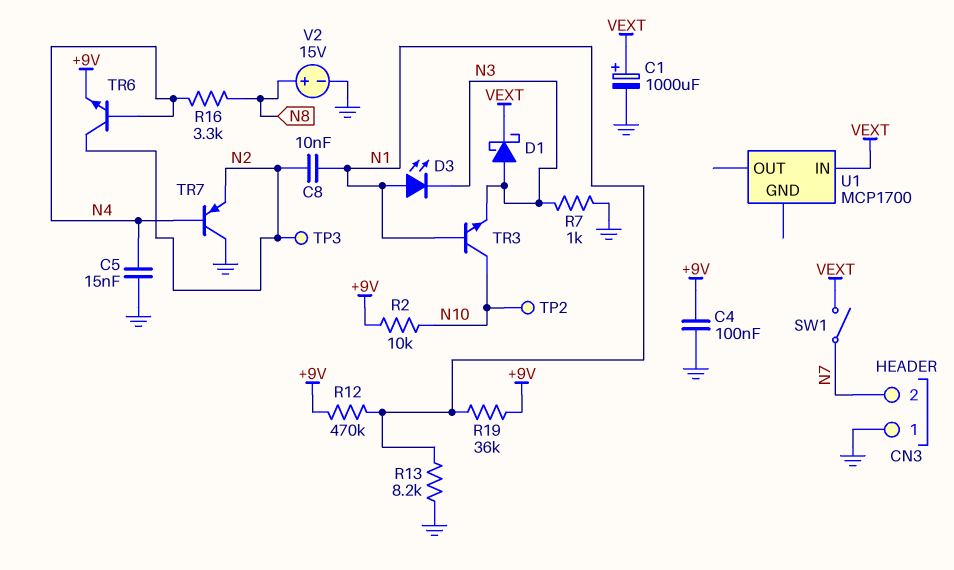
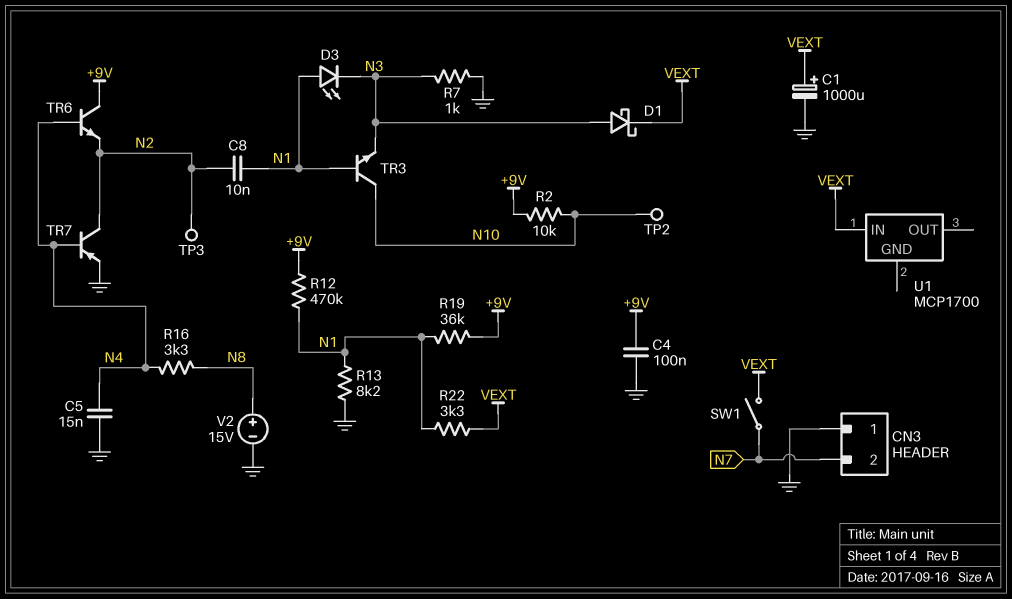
R22: none -> 3.3k (N1, VEXT)
TR6: NPN (B N4, C N2, E +9V) -> NPN (B N4, C +9V, E N2)
TR7: PNP (B N4, C GND, E N2) -> PNP (B N4, C N2, E GND)

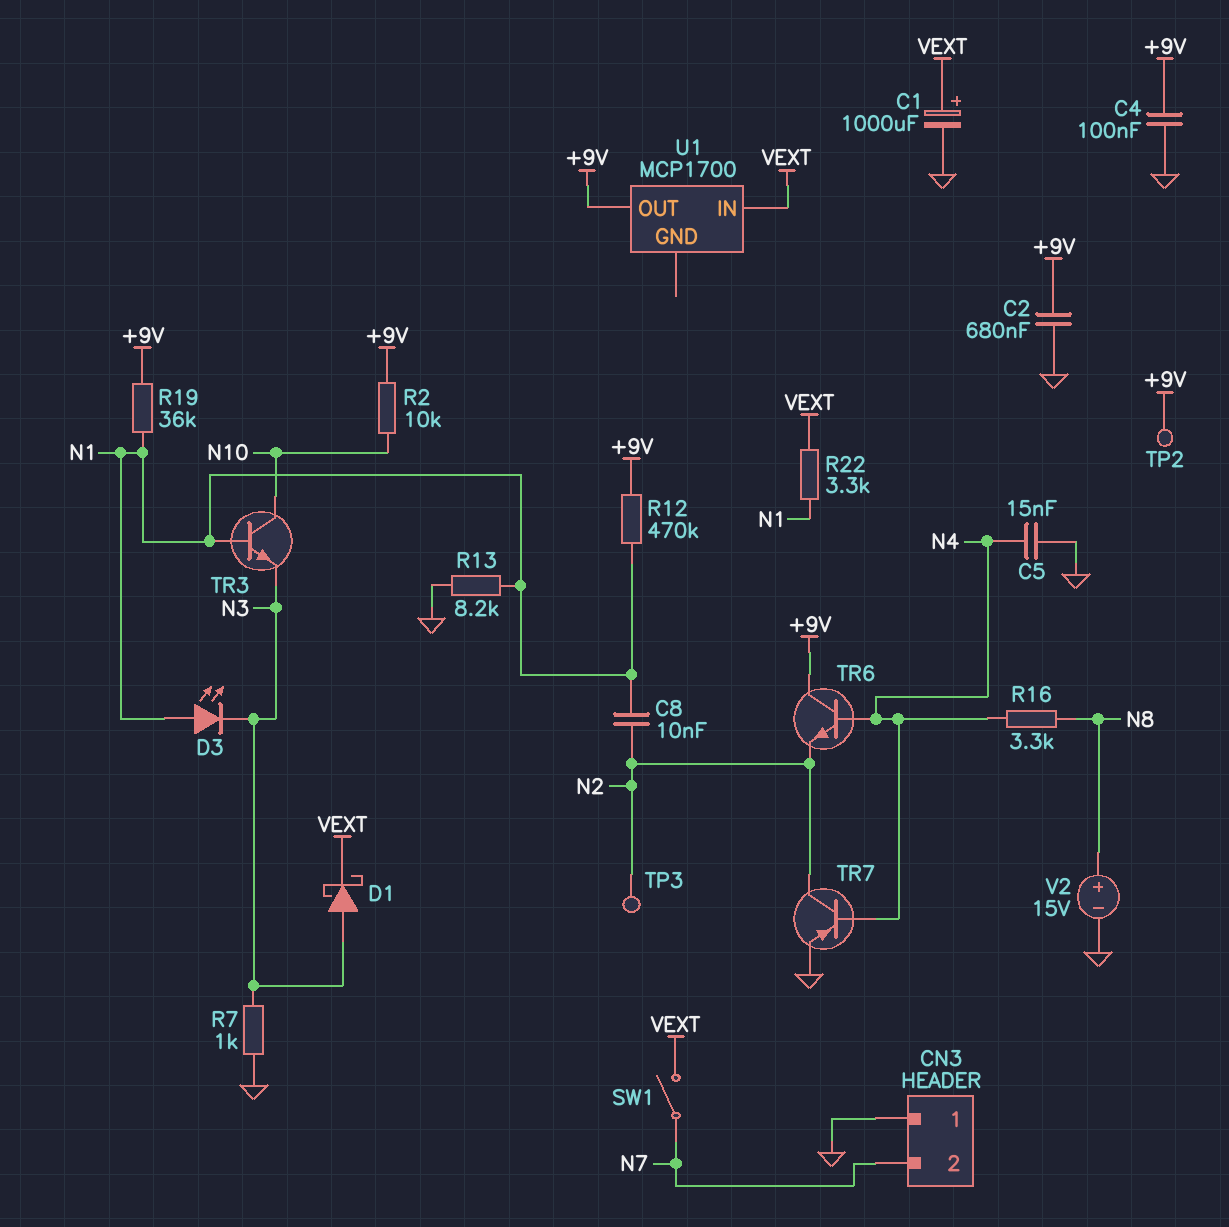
C2: none -> 680nF (+9V, GND)
TP2: test point (N10) -> test point (+9V)
U1 pin OUT: none -> +9V

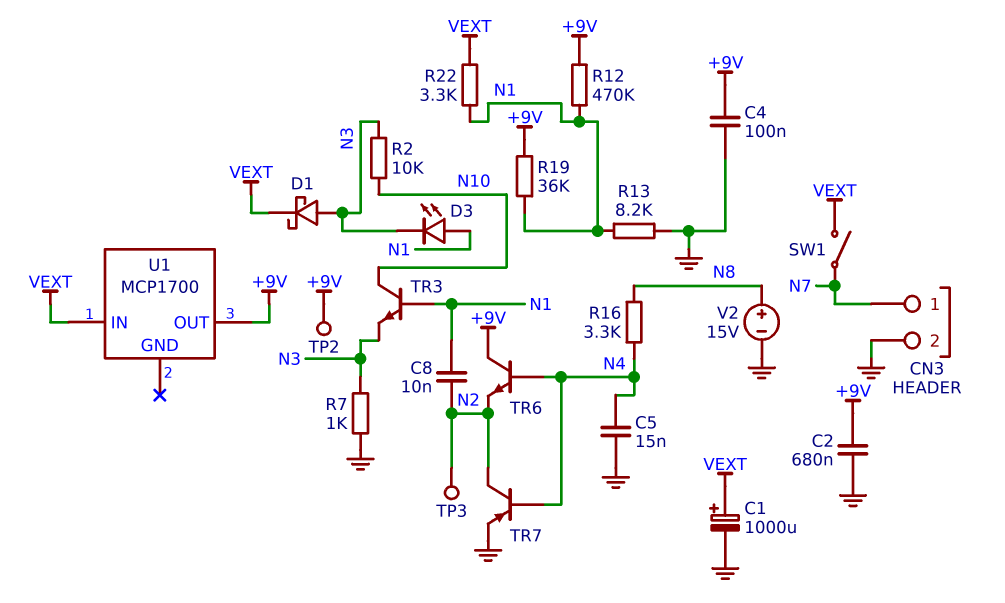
CN3 pin 1: GND -> N7
CN3 pin 2: N7 -> GND
R2: 10k (+9V, N10) -> 10k (N3, N10)

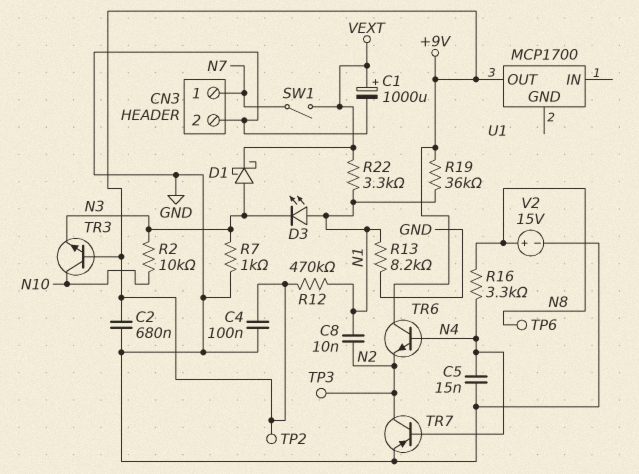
TP6: none -> test point (N8)
TR3: NPN (B N1, C N10, E N3) -> NPN (B +9V, C N10, E N3)
U1 pin IN: VEXT -> none

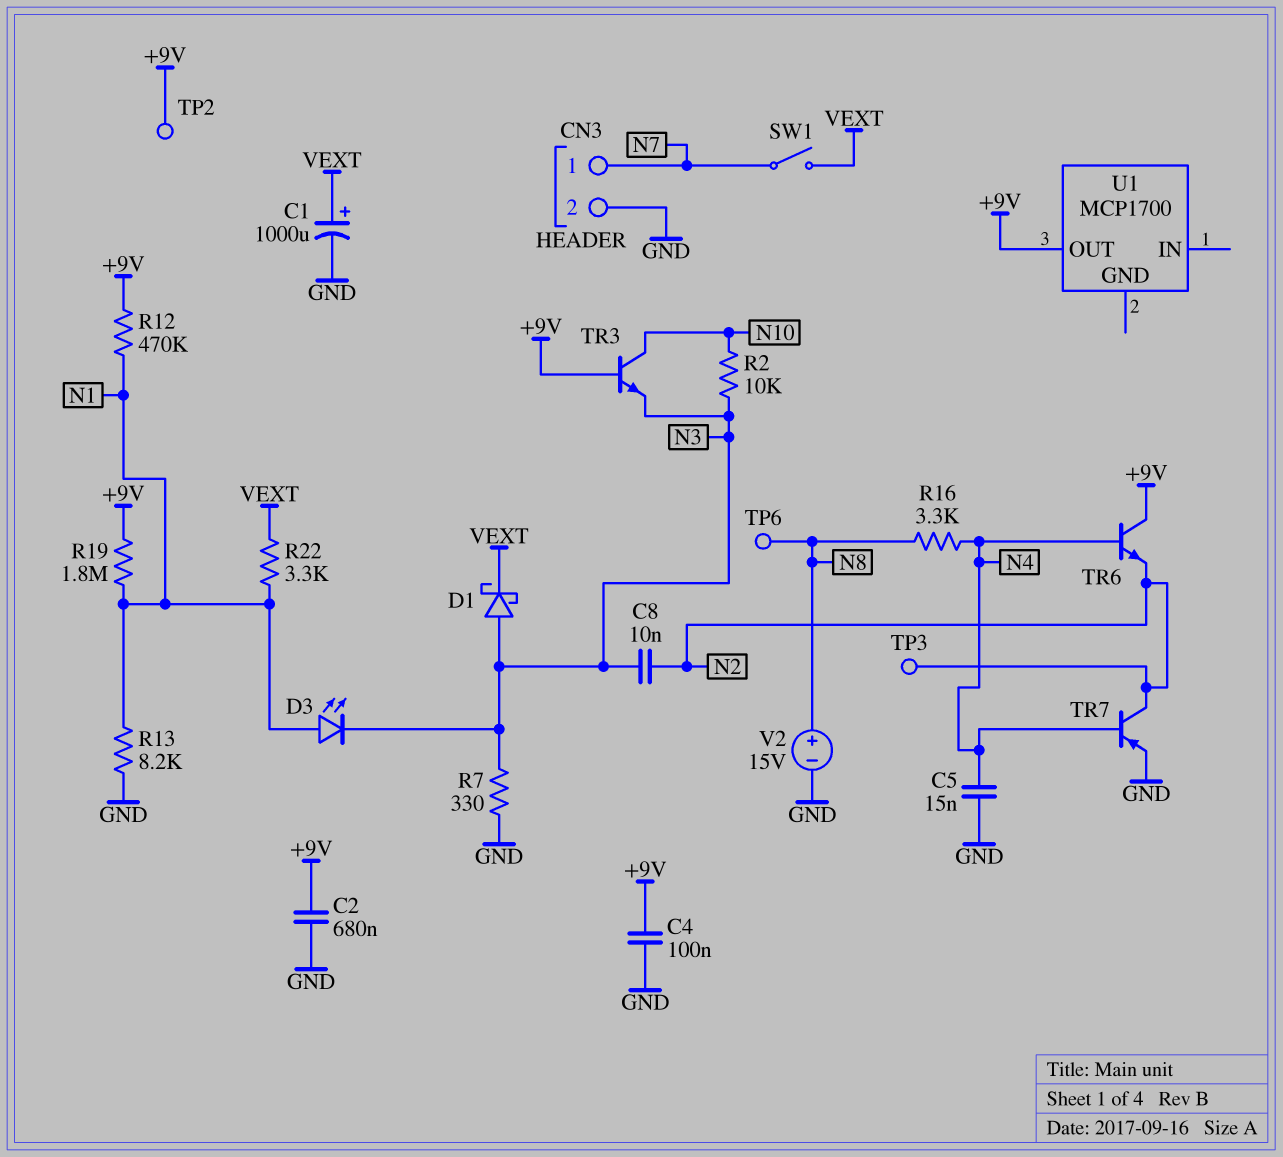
C8: 10nF (N1, N2) -> 10nF (N2, N3)
R7: 1k (GND, N3) -> 330 (GND, N3)
R19: 36k (+9V, N1) -> 1.8M (+9V, N1)

